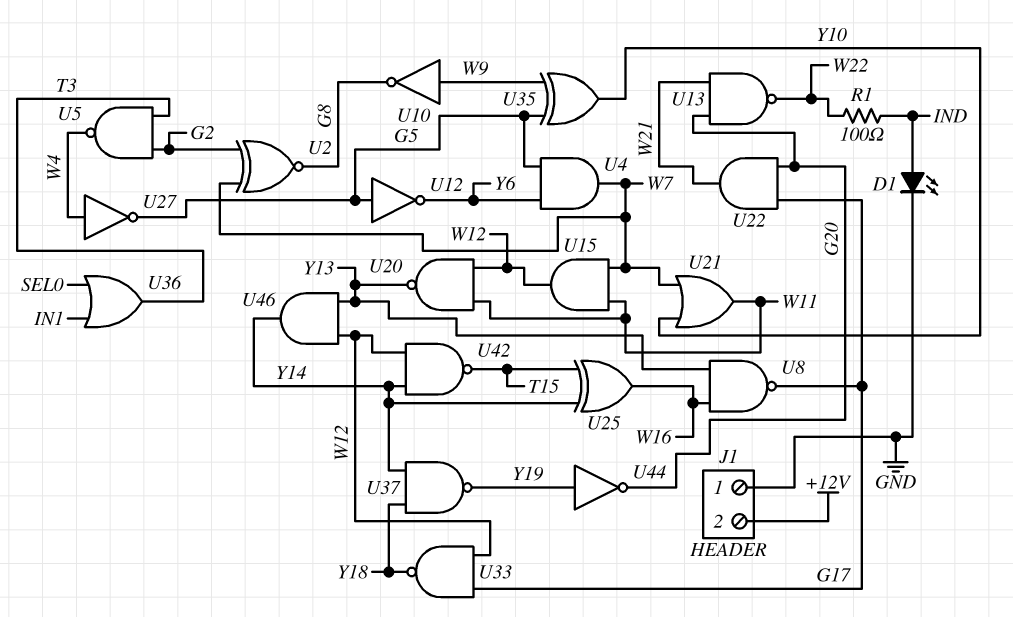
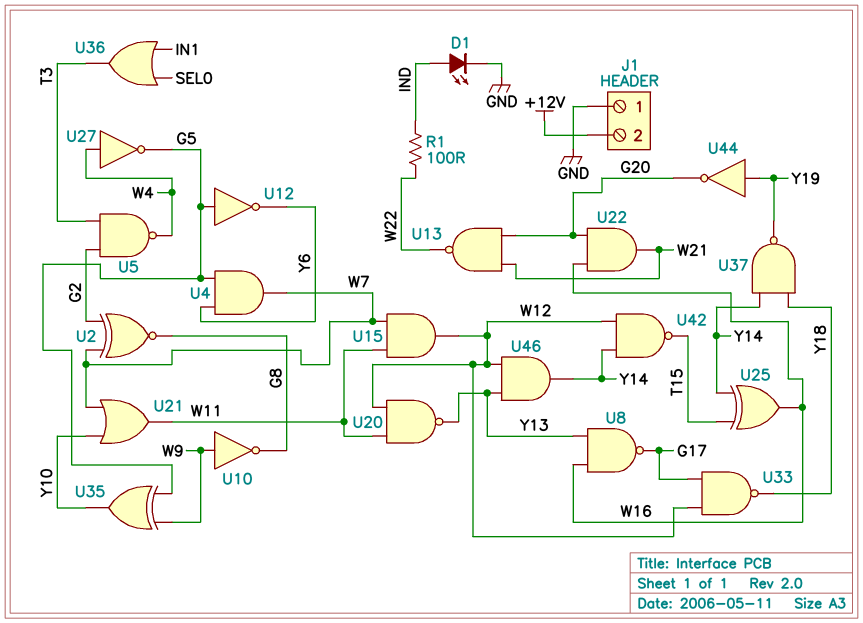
U22: AND (in G17, in G20, out W21) -> AND (in G20, in W16, out W21)

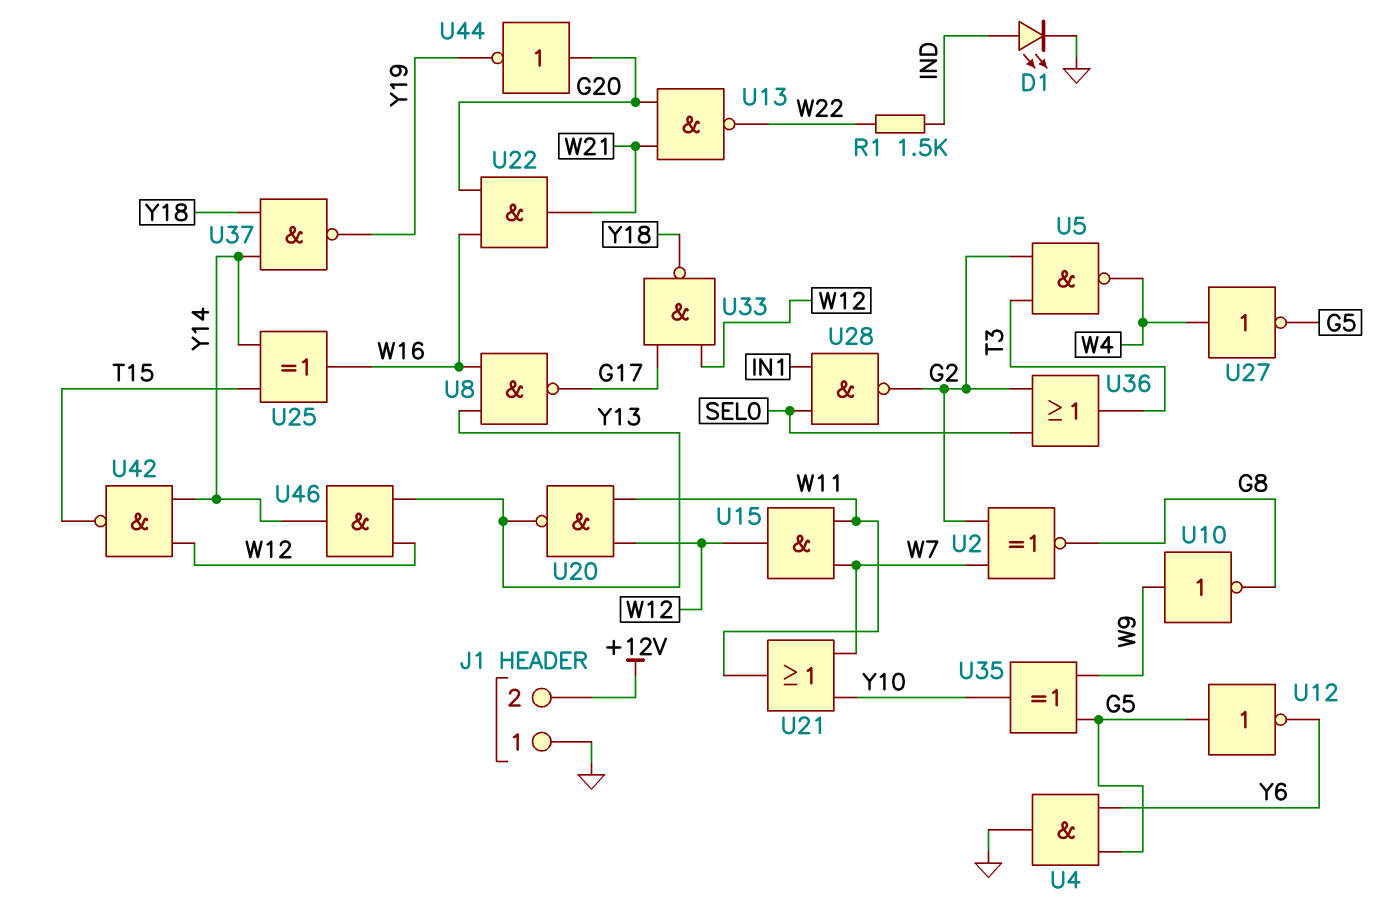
R1: 100 (IND, W22) -> 1.5k (IND, W22)
U4: AND (in G5, in Y6, out W7) -> AND (in G5, in Y6, out GND)
U28: none -> NAND (in IN1, in SEL0, out G2)
U36: OR (in IN1, in SEL0, out T3) -> OR (in G2, in SEL0, out T3)
U44: NOT (in Y19, out G20) -> NOT (in G20, out Y19)

